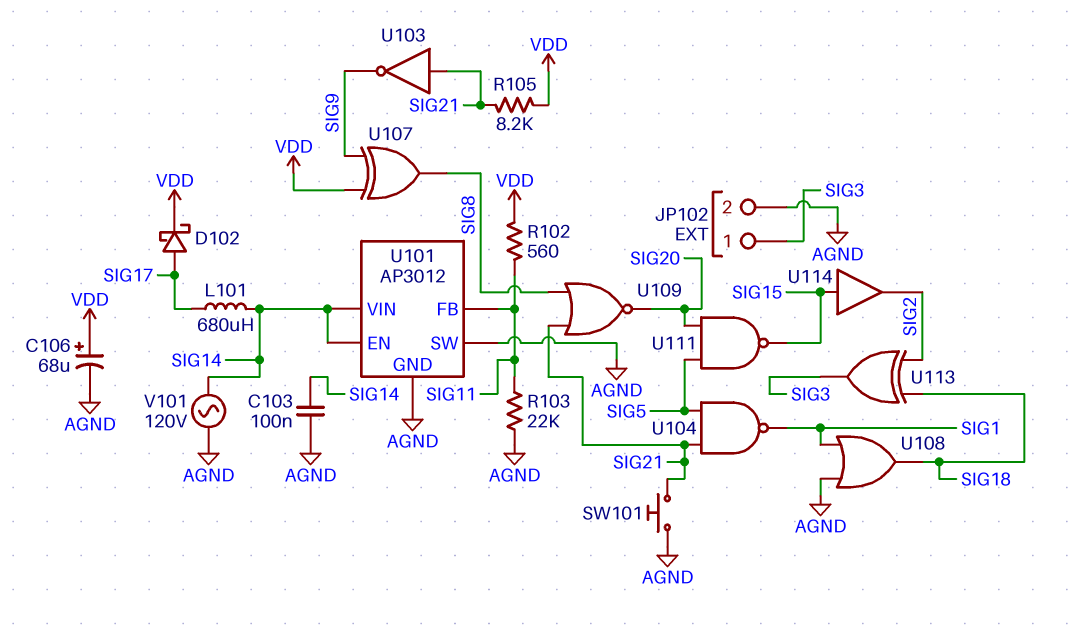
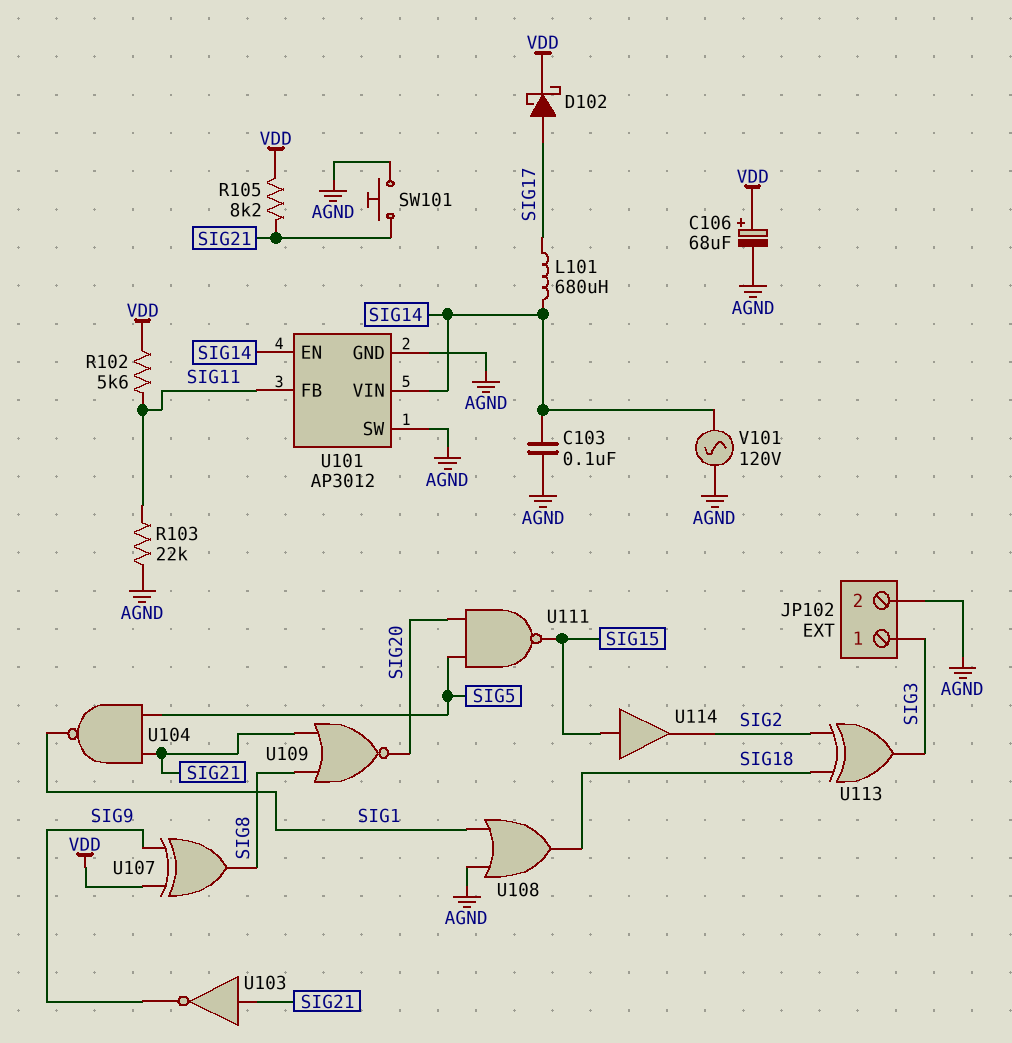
R102: 560 (SIG11, VDD) -> 5.6k (SIG11, VDD)

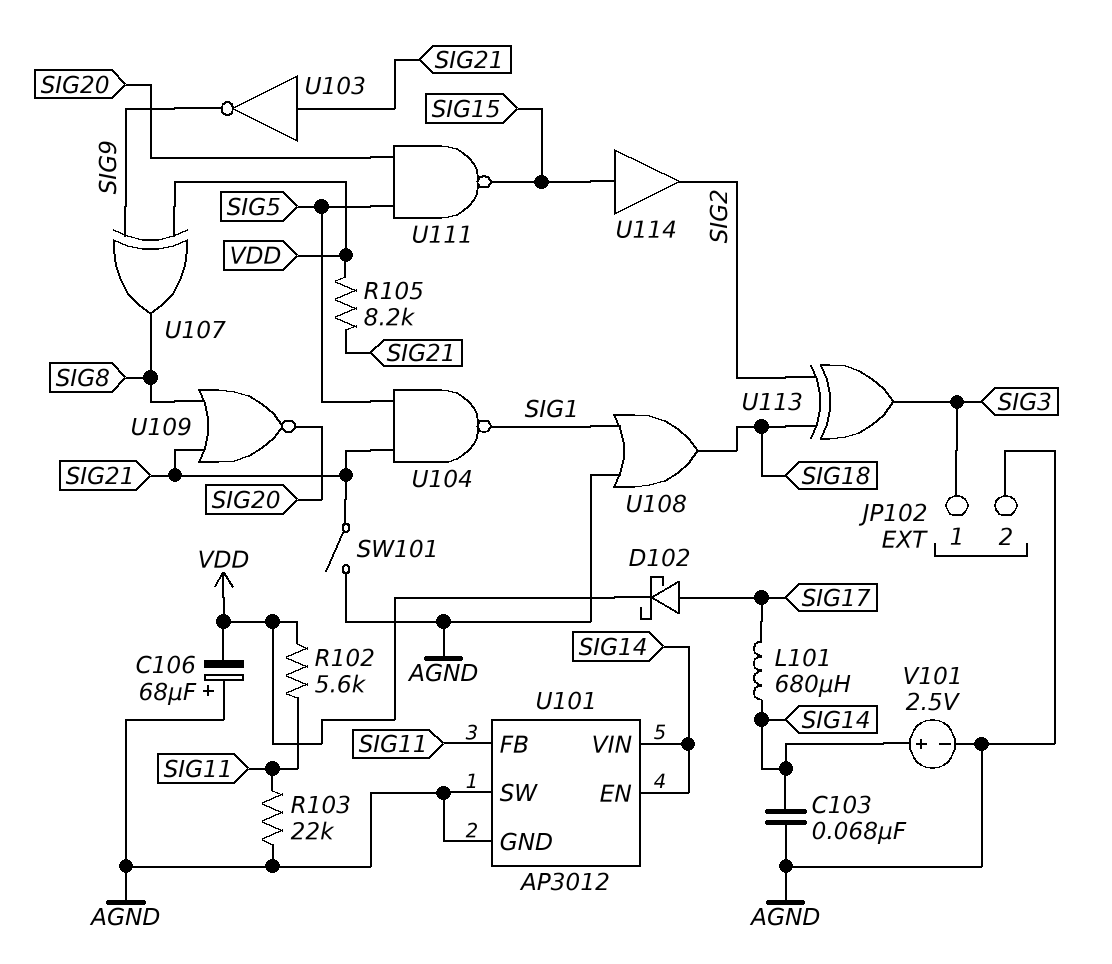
C103: 100nF (AGND, SIG14) -> 68nF (AGND, SIG14)
C106: 68uF (plus VDD, minus AGND) -> 68uF (plus AGND, minus VDD)
SW101: button (AGND, SIG21) -> switch (AGND, SIG21)
V101: AC 120V (AGND, SIG14) -> 2.5V (plus SIG14, minus AGND)

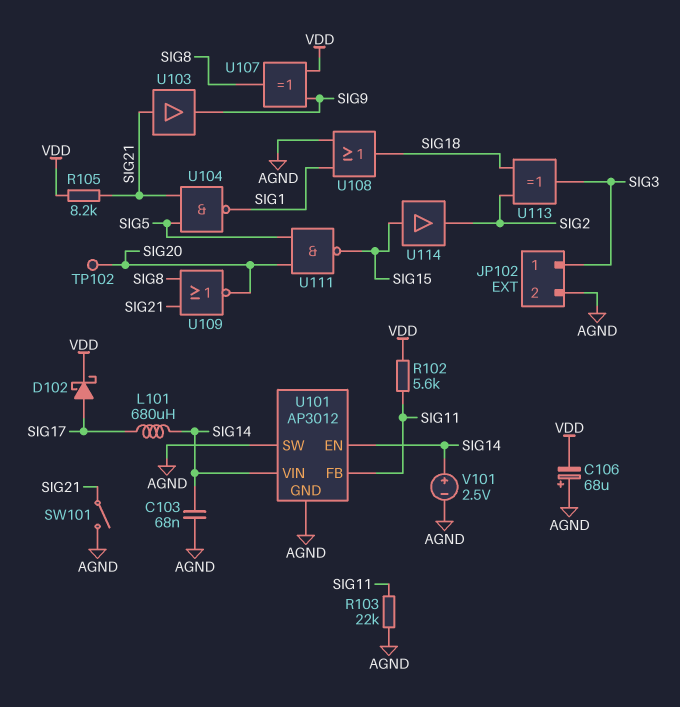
TP102: none -> test point (SIG20)
U103: NOT (in SIG21, out SIG9) -> buffer (in SIG21, out SIG9)

